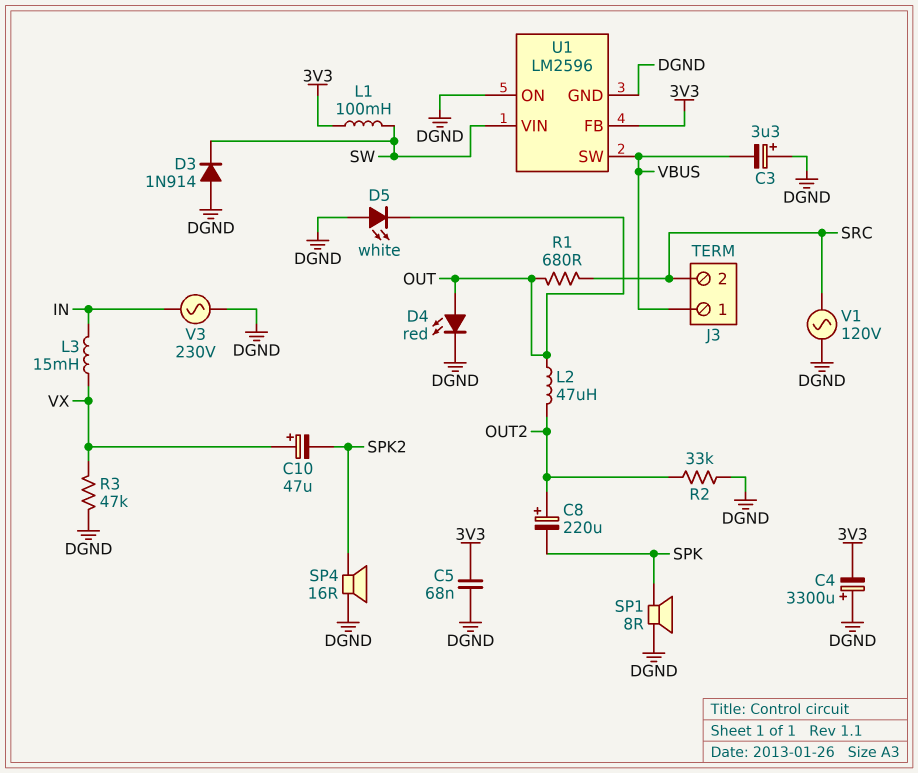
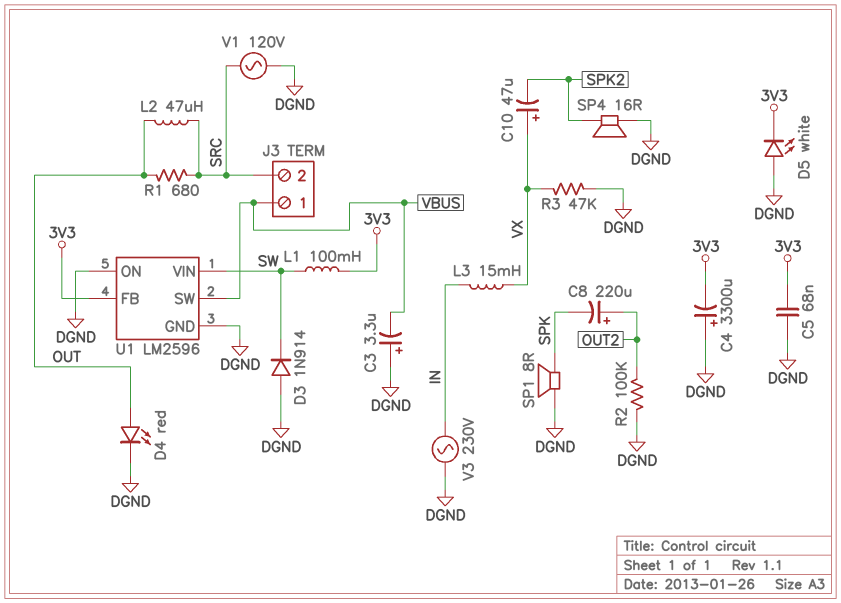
D5: LED white (A DGND, K OUT) -> LED white (A DGND, K 3V3)
L2: 47uH (OUT, OUT2) -> 47uH (OUT, SRC)
R2: 33k (DGND, OUT2) -> 100k (DGND, OUT2)

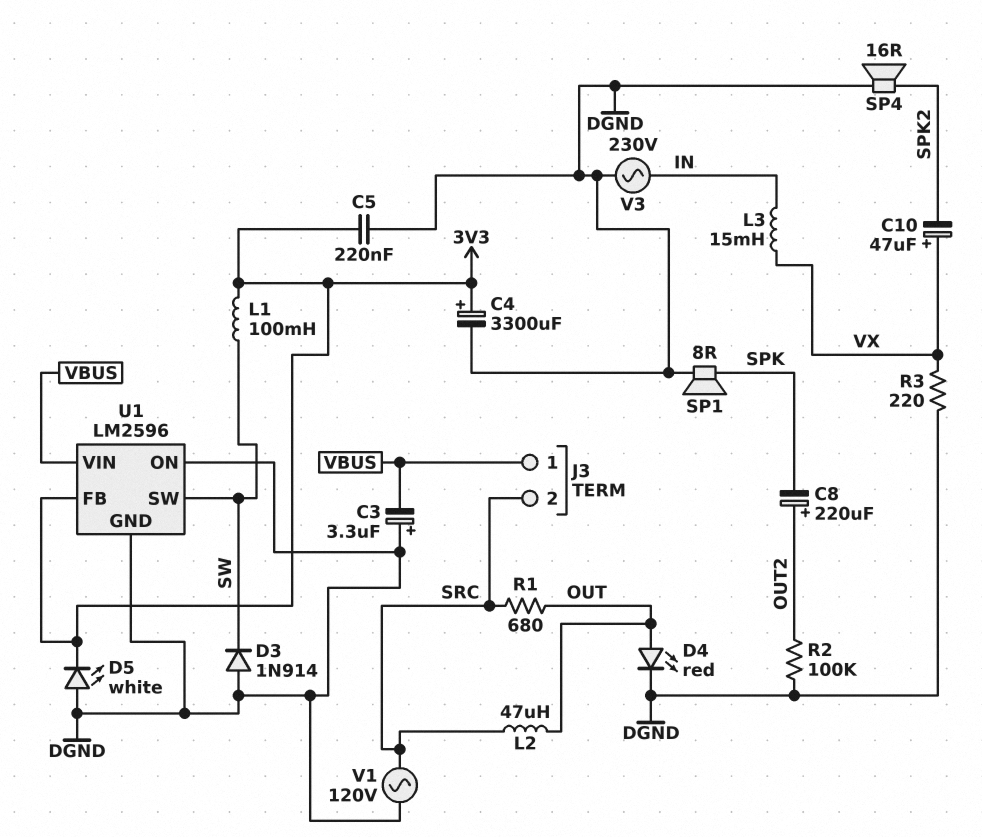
C4: 3300uF (plus DGND, minus 3V3) -> 3300uF (plus 3V3, minus DGND)
C5: 68nF (3V3, DGND) -> 220nF (3V3, DGND)
R3: 47k (DGND, VX) -> 220 (DGND, VX)
U1 pin SW: VBUS -> SW
U1 pin VIN: SW -> VBUS

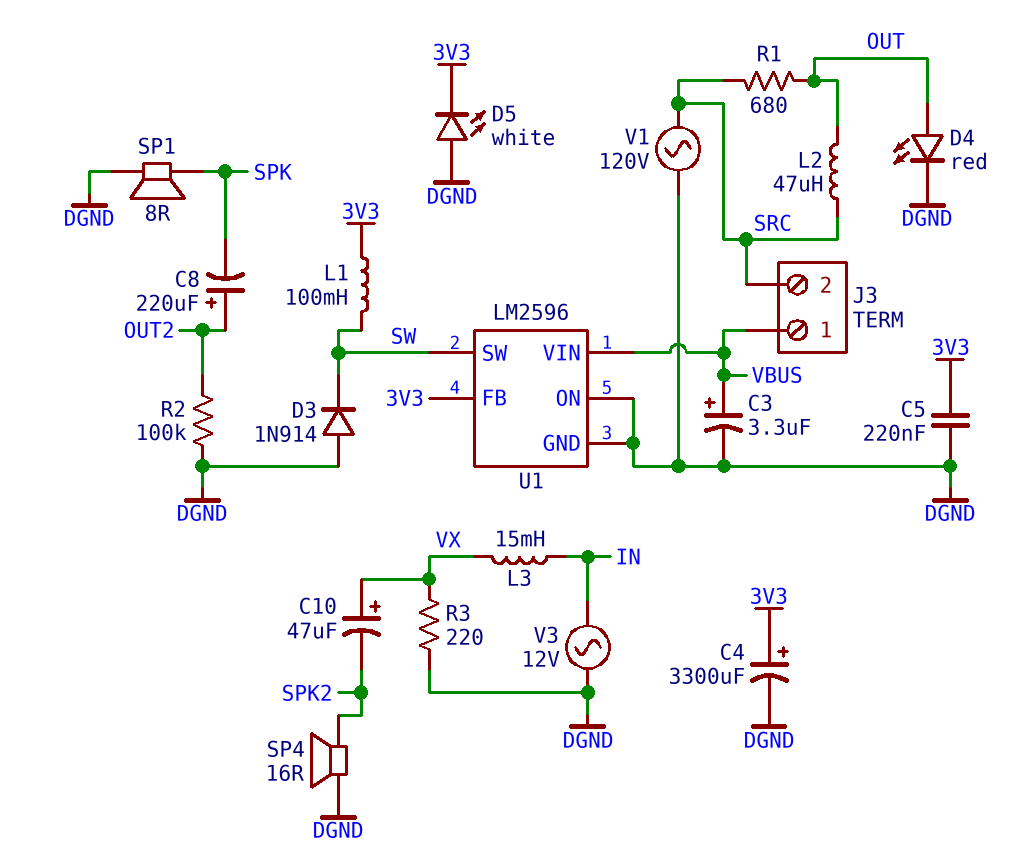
C3: 3.3uF (plus DGND, minus VBUS) -> 3.3uF (plus VBUS, minus DGND)
V3: AC 230V (DGND, IN) -> AC 12V (DGND, IN)

